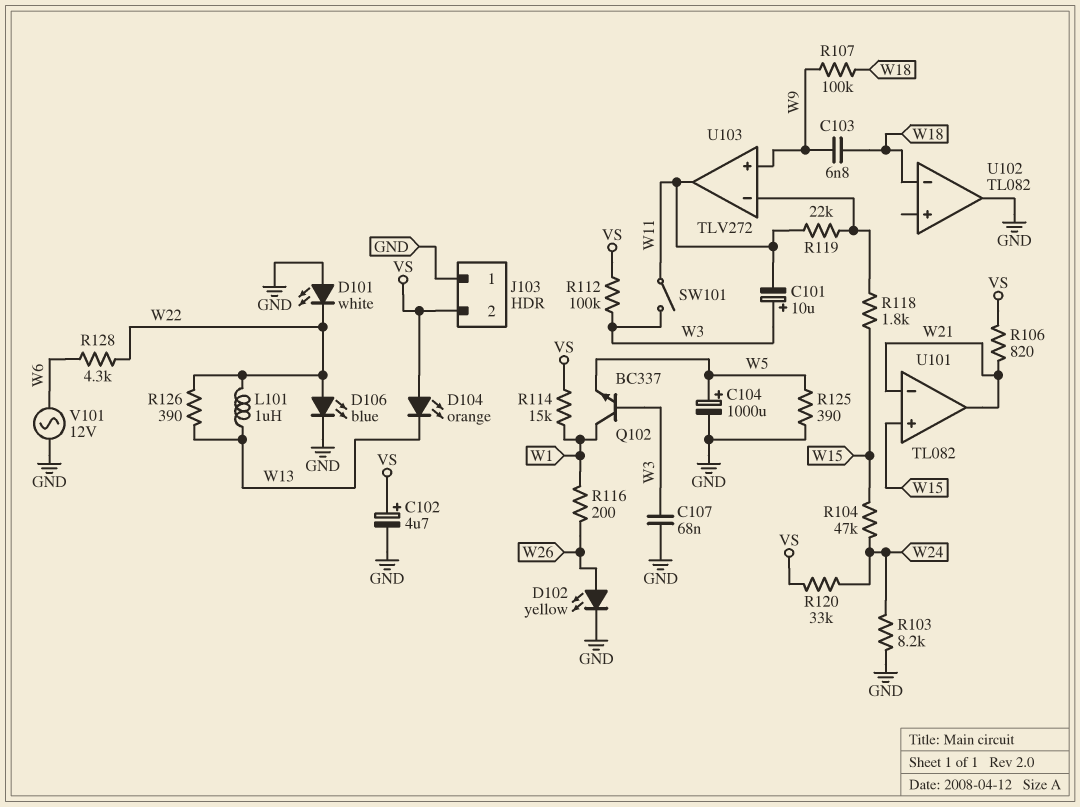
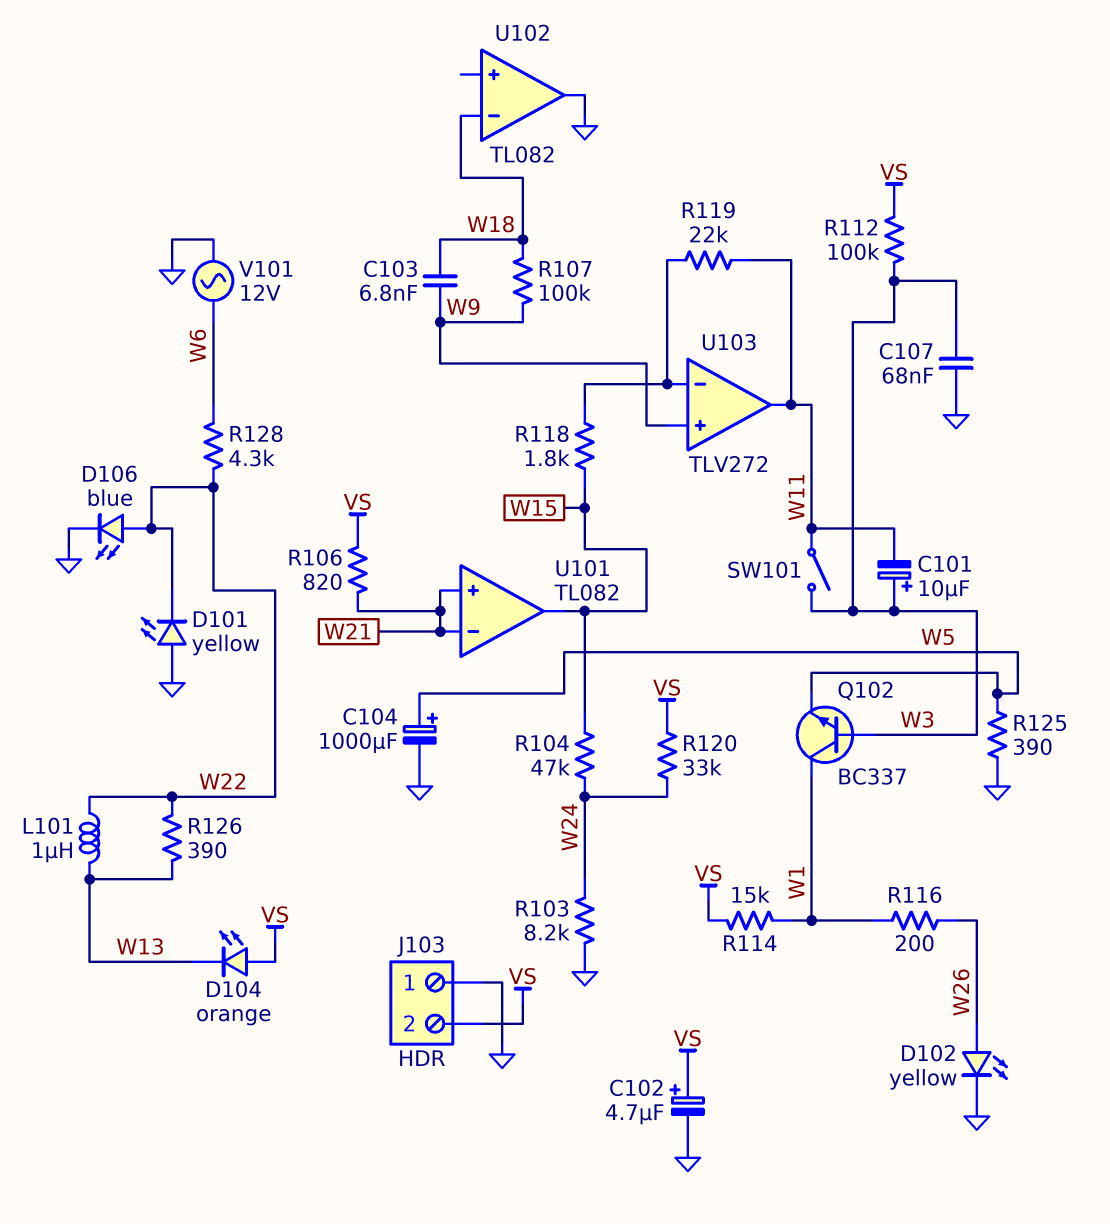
D101: LED white (A GND, K W22) -> LED yellow (A GND, K W22)
U101 pin in+: W15 -> W21
U101 pin out: W21 -> W15

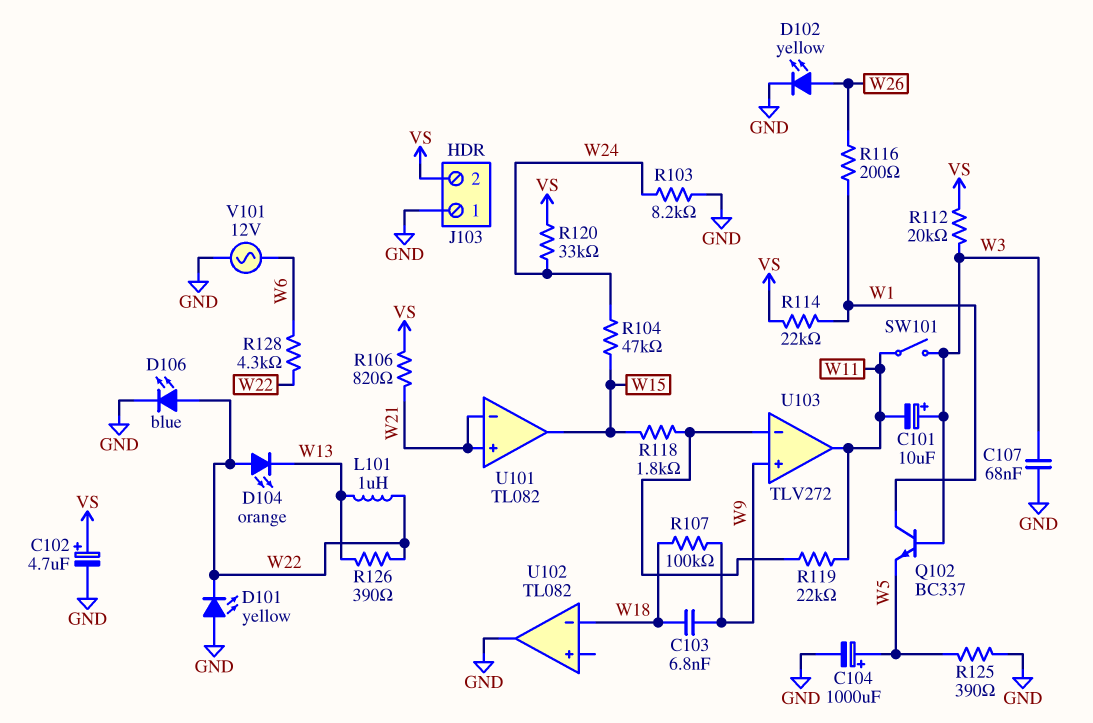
D104: LED orange (A VS, K W13) -> LED orange (A W22, K W13)
R112: 100k (VS, W3) -> 20k (VS, W3)
R114: 15k (VS, W1) -> 22k (VS, W1)

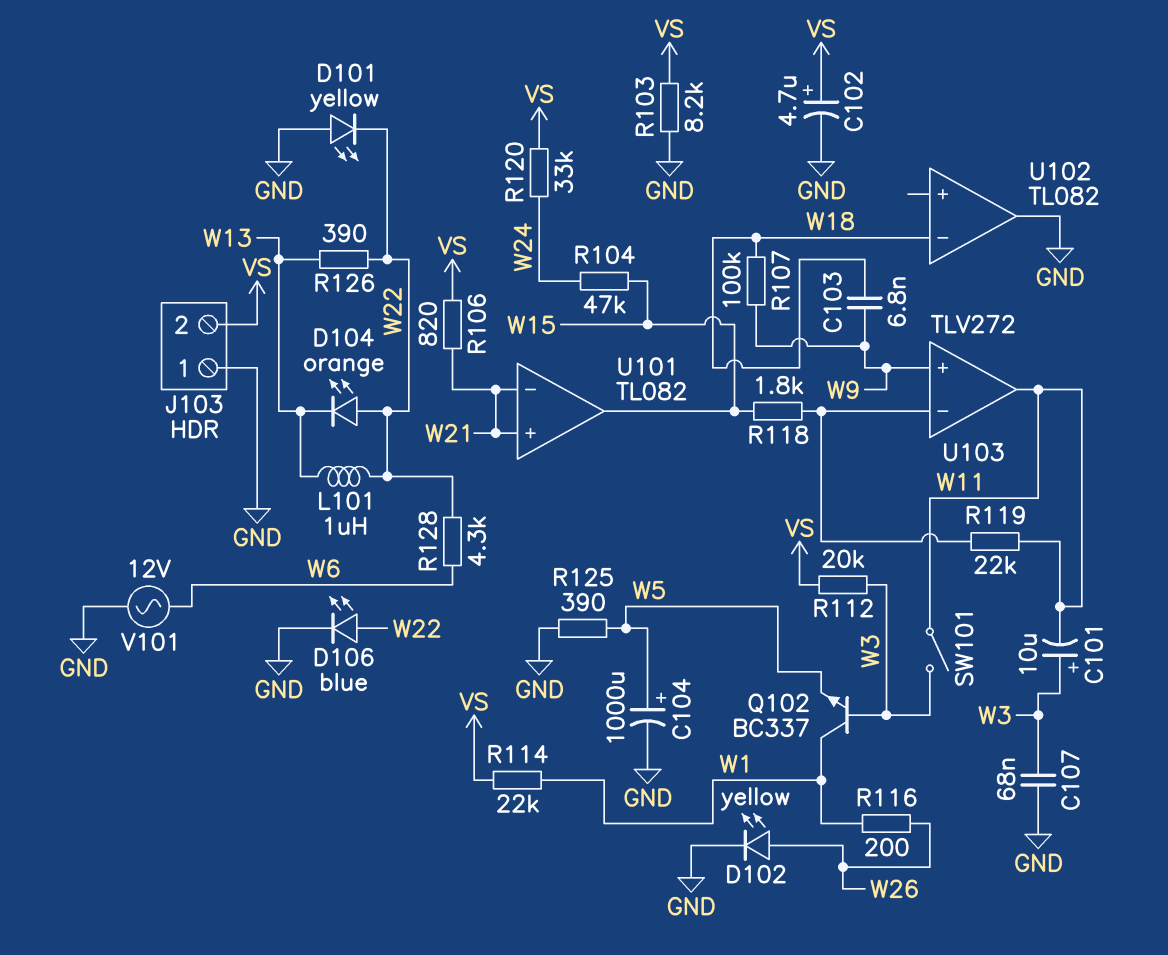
R103: 8.2k (GND, W24) -> 8.2k (GND, VS)

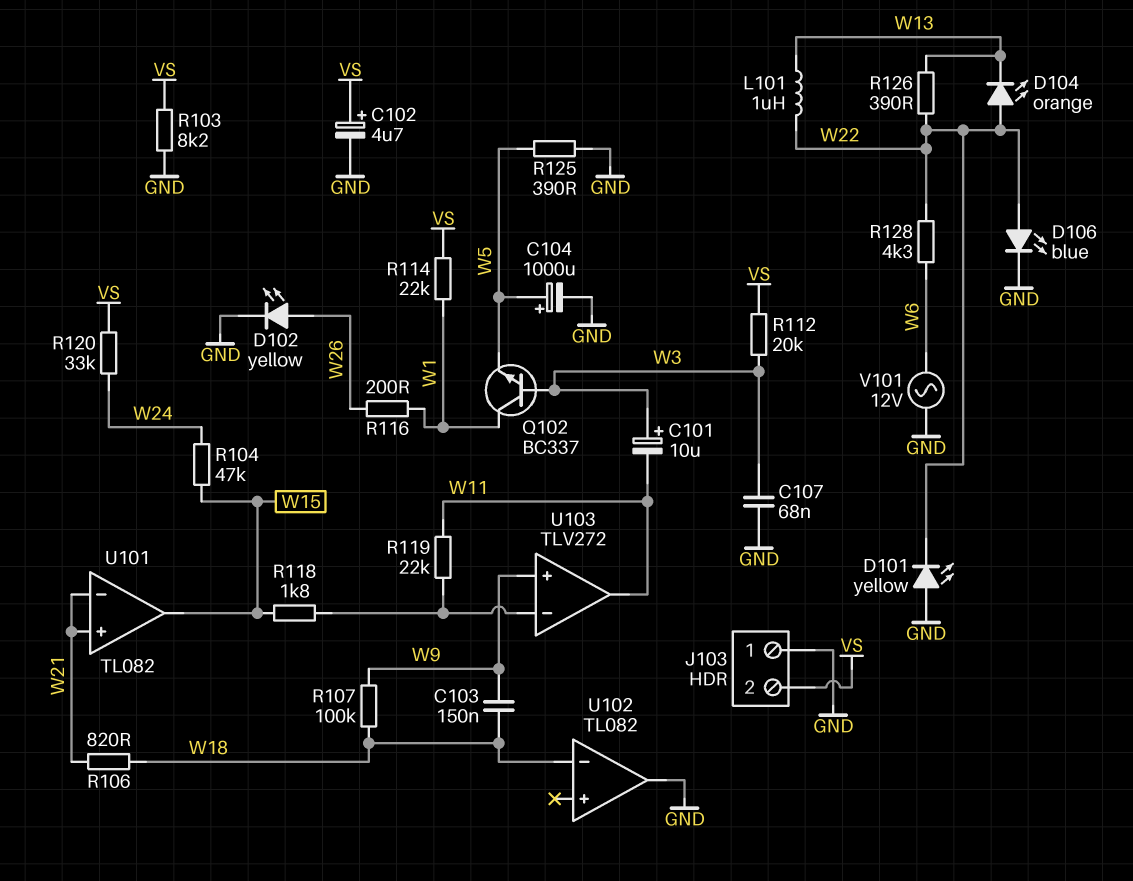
C103: 6.8nF (W9, W18) -> 150nF (W9, W18)
R106: 820 (VS, W21) -> 820 (W18, W21)
SW101: switch (W3, W11) -> none

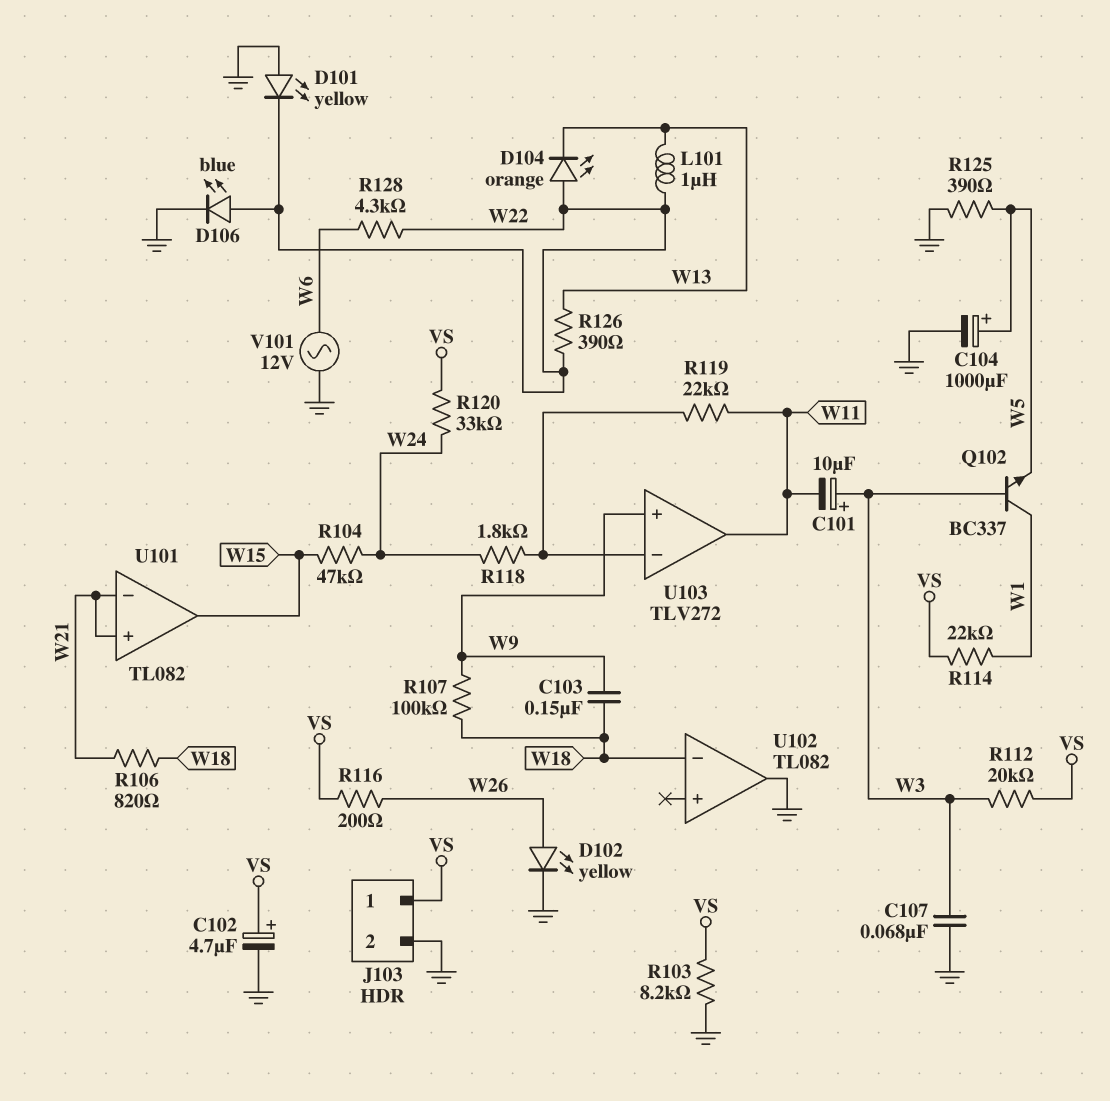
J103 pin 1: GND -> VS
J103 pin 2: VS -> GND
R116: 200 (W1, W26) -> 200 (VS, W26)
R118: 1.8k (U103/in-, W15) -> 1.8k (U103/in-, W24)

